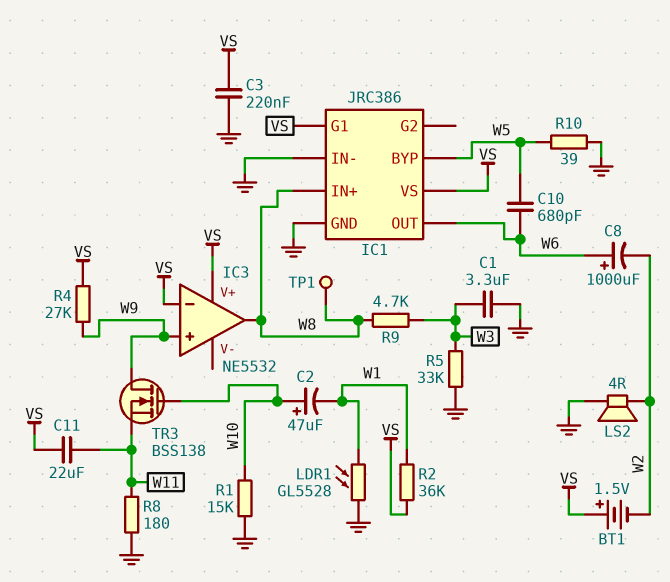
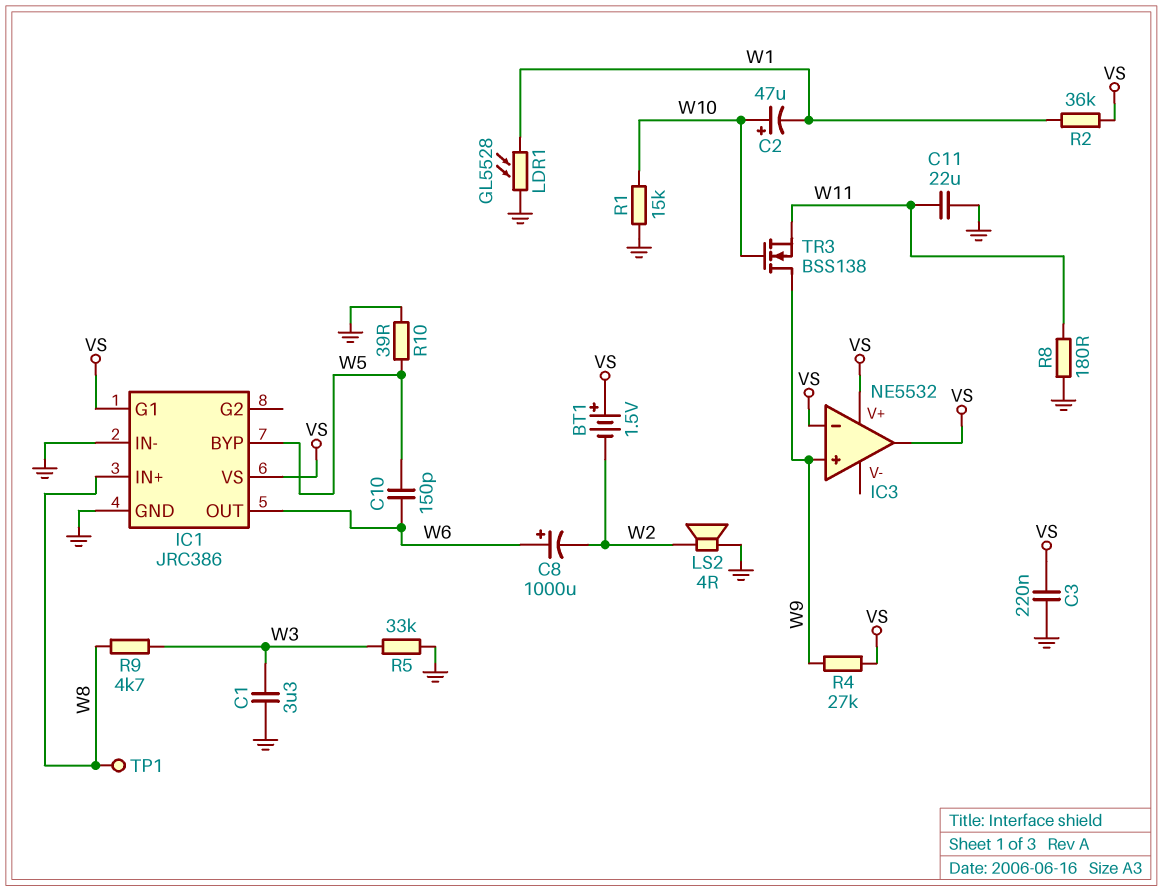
C10: 680pF (W5, W6) -> 150pF (W5, W6)
C11: 22uF (VS, W11) -> 22uF (GND, W11)
IC3 pin out: W8 -> VS

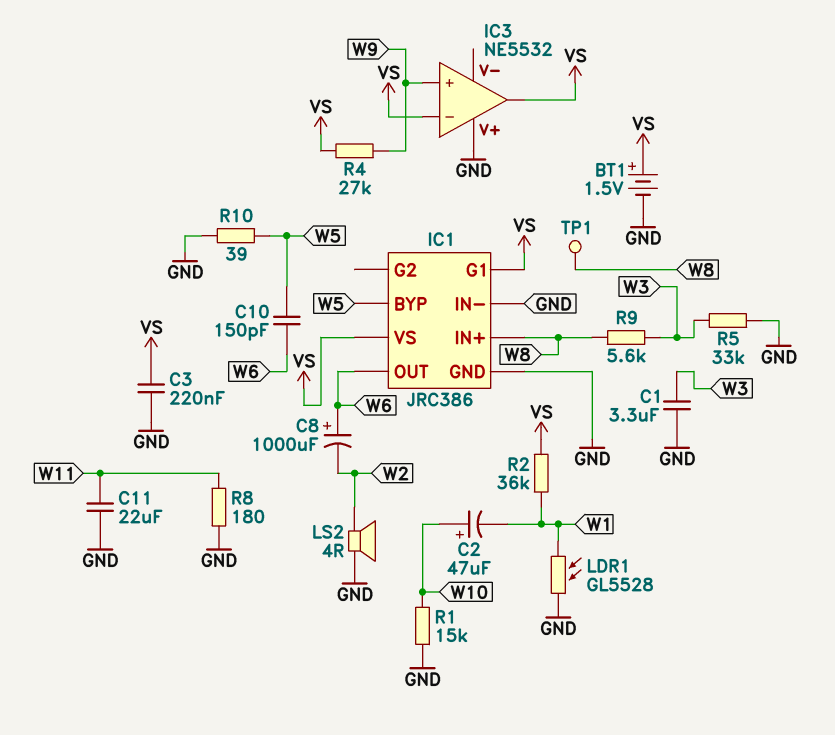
BT1: 1.5V (plus VS, minus W2) -> 1.5V (plus VS, minus GND)
IC3 pin V+: VS -> GND
R9: 4.7k (W3, W8) -> 5.6k (W3, W8)
TR3: NMOS BSS138 (G W10, D W9, S W11) -> none

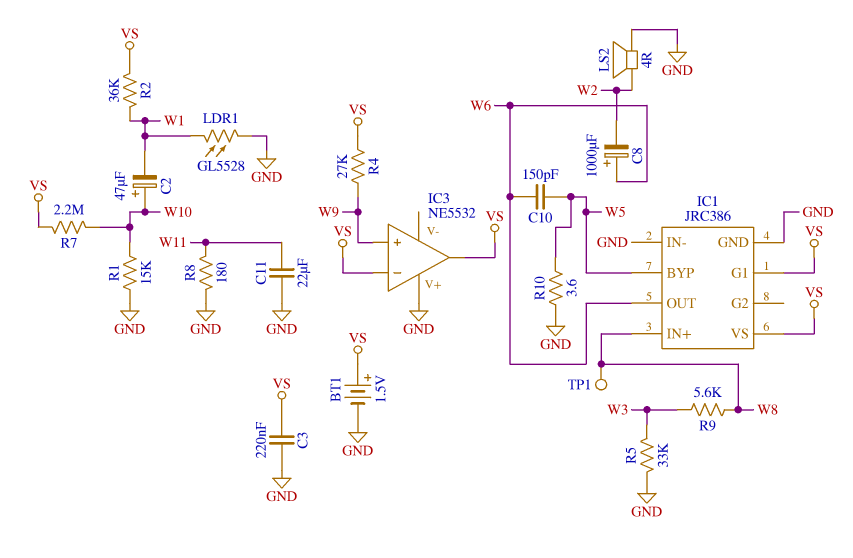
C1: 3.3uF (GND, W3) -> none
R7: none -> 2.2M (VS, W10)
R10: 39 (GND, W5) -> 3.6 (GND, W5)

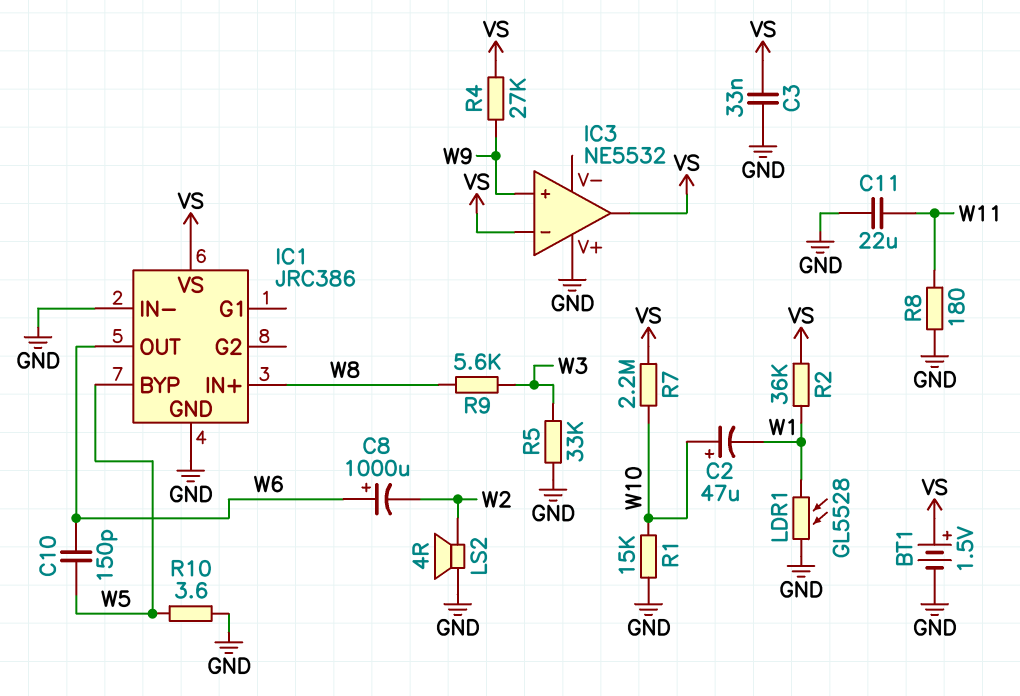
C3: 220nF (GND, VS) -> 33nF (GND, VS)
IC1 pin G1: VS -> none
TP1: test point (W8) -> none

